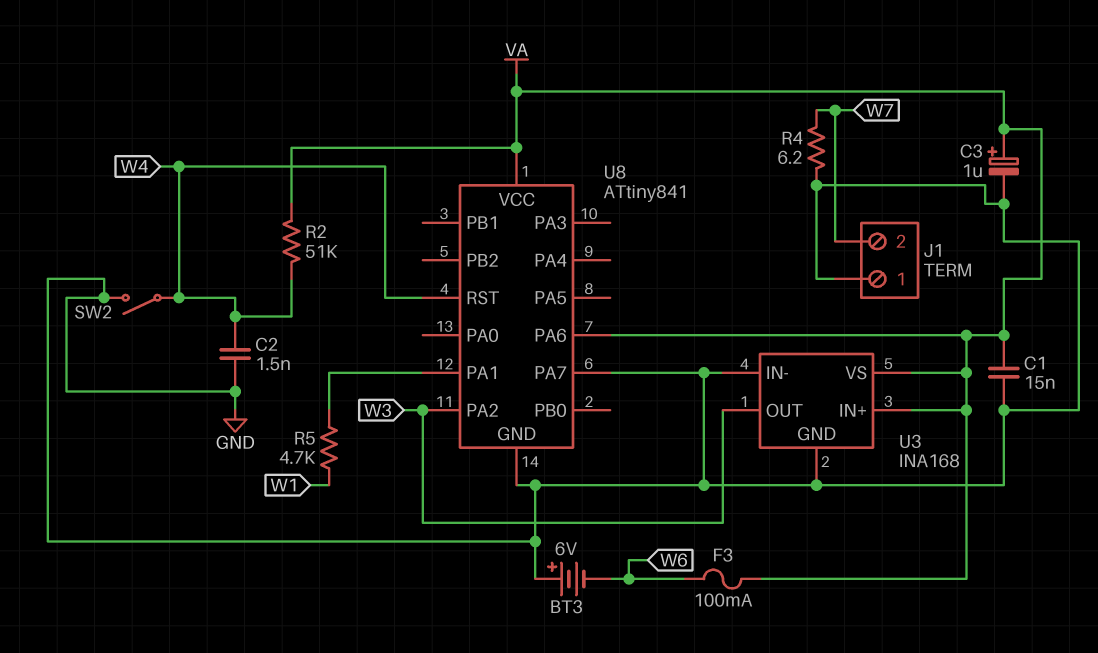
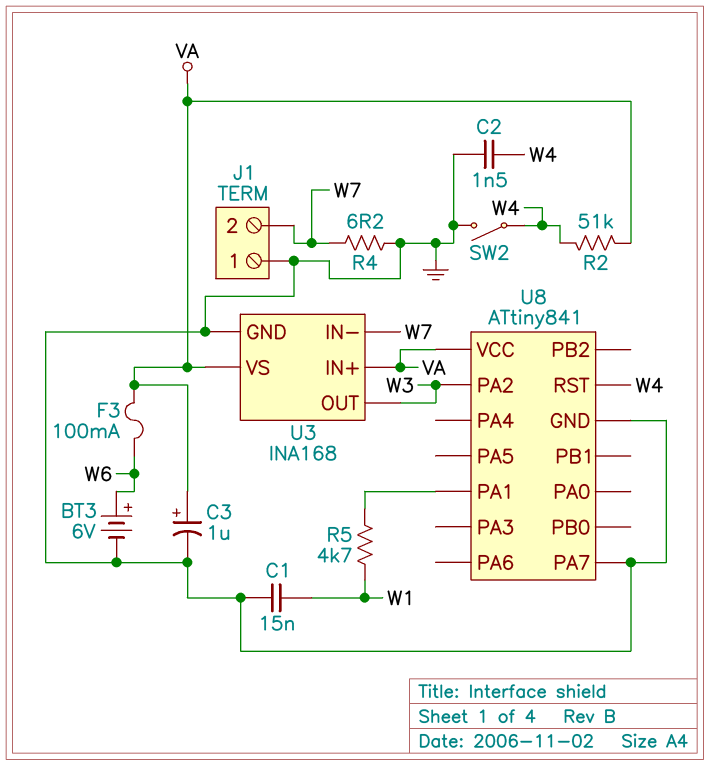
BT3: 6V (plus GND, minus W6) -> 6V (plus W6, minus GND)
C1: 15nF (GND, VA) -> 15nF (GND, W1)
U3 pin IN-: GND -> W7
U8 pin PA6: VA -> none

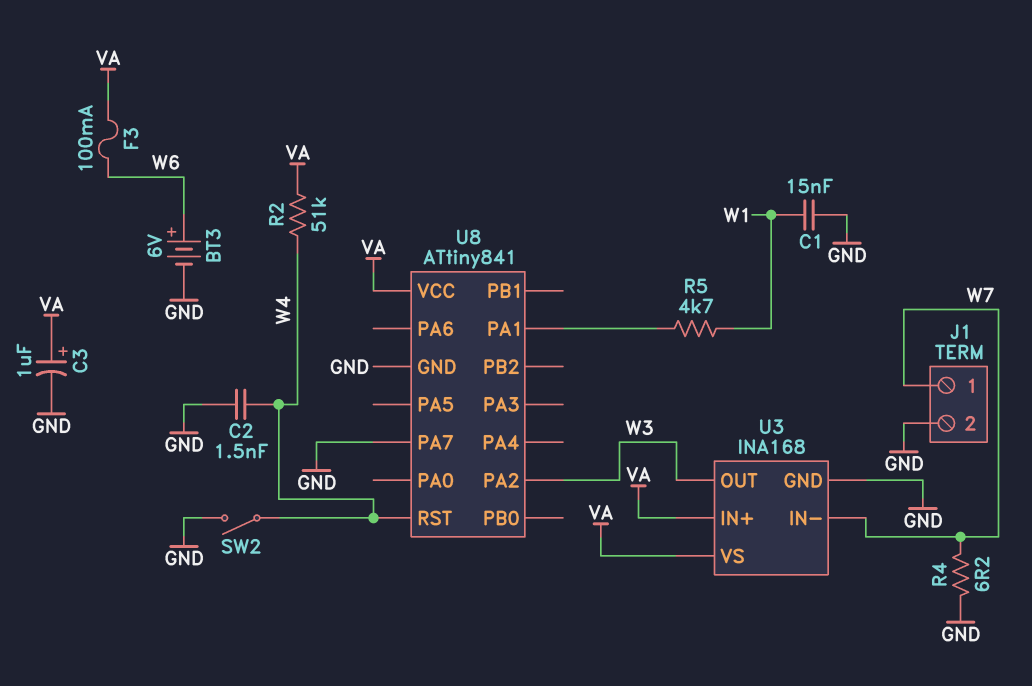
J1 pin 1: GND -> W7
J1 pin 2: W7 -> GND

